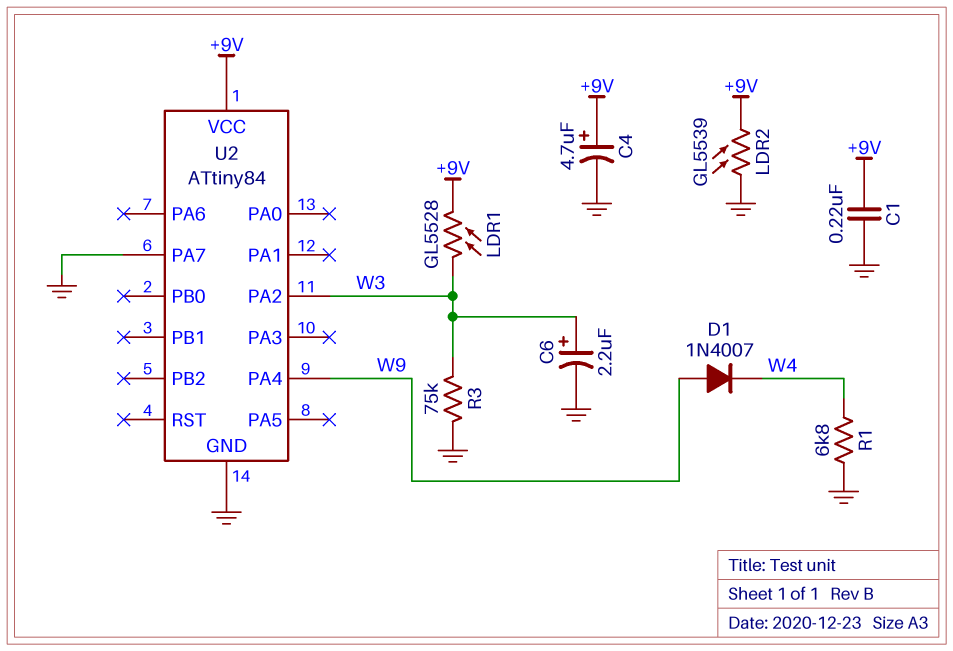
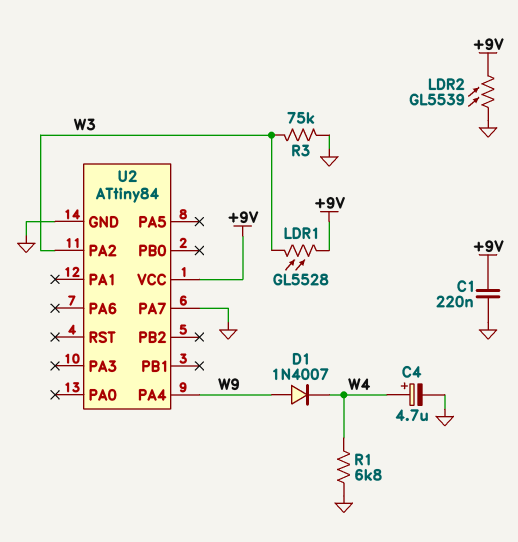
C4: 4.7uF (plus +9V, minus GND) -> 4.7uF (plus W4, minus GND)
C6: 2.2uF (plus W3, minus GND) -> none

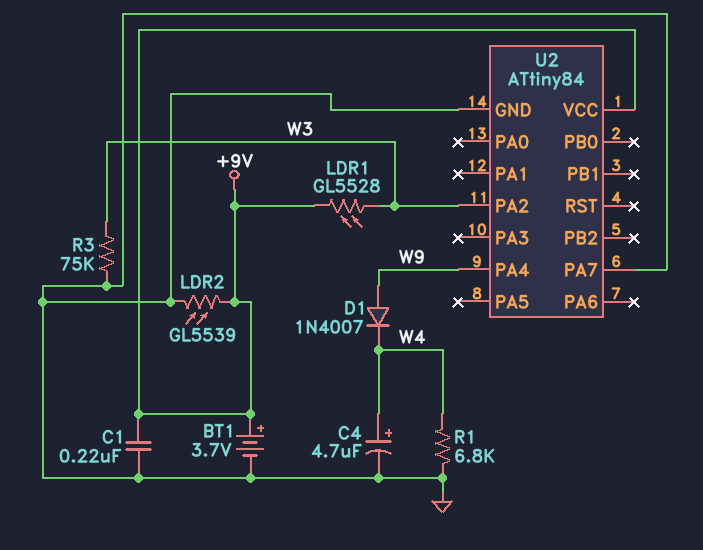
BT1: none -> 3.7V (plus +9V, minus GND)

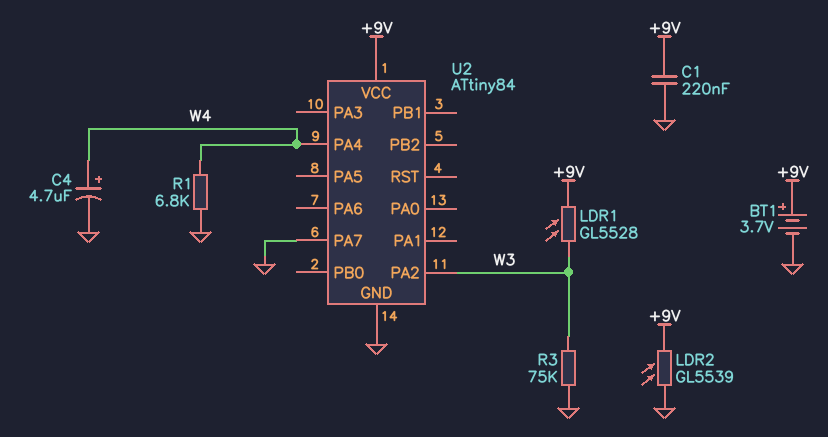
D1: diode 1N4007 (A W9, K W4) -> none
U2 pin PA4: W9 -> W4

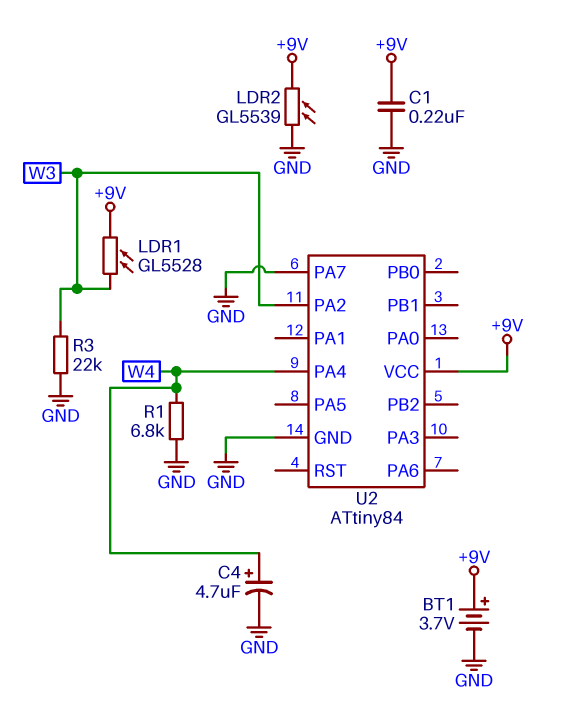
R3: 75k (GND, W3) -> 22k (GND, W3)

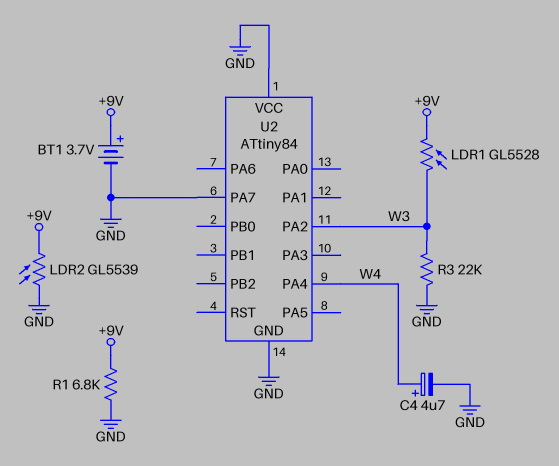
C1: 220nF (+9V, GND) -> none
R1: 6.8k (GND, W4) -> 6.8k (+9V, GND)
U2 pin VCC: +9V -> GND

